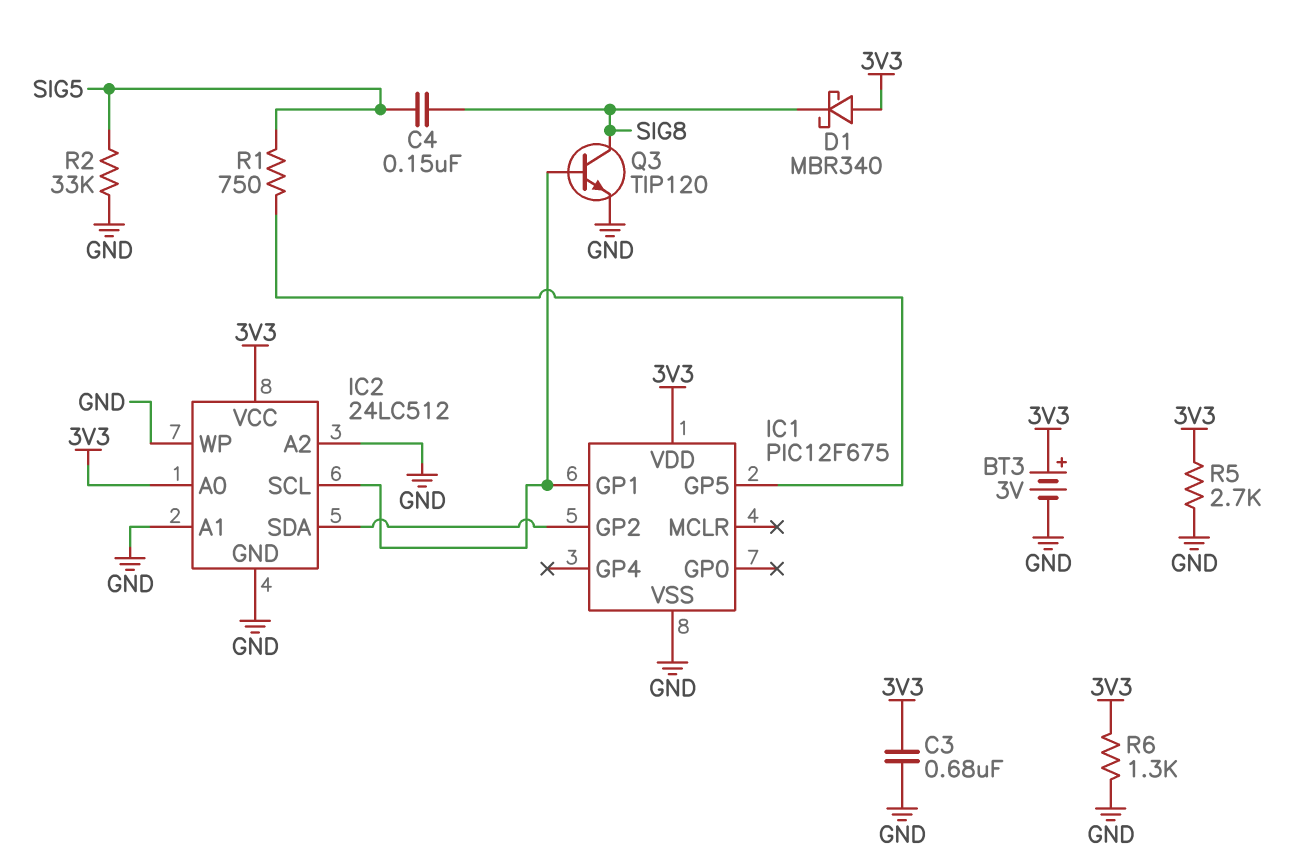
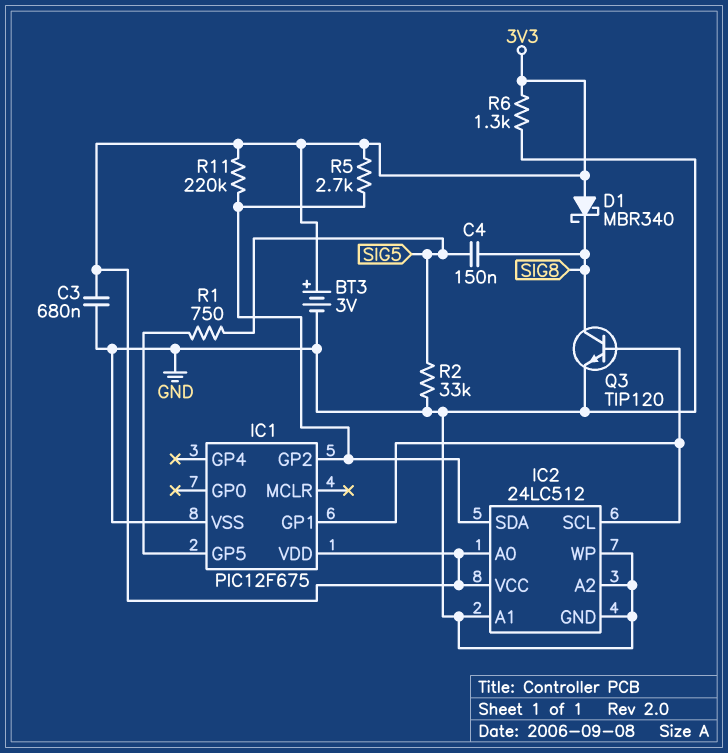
R5: 2.7k (3V3, GND) -> 2.7k (3V3, IC1/GP2)
R11: none -> 220k (3V3, IC1/GP2)

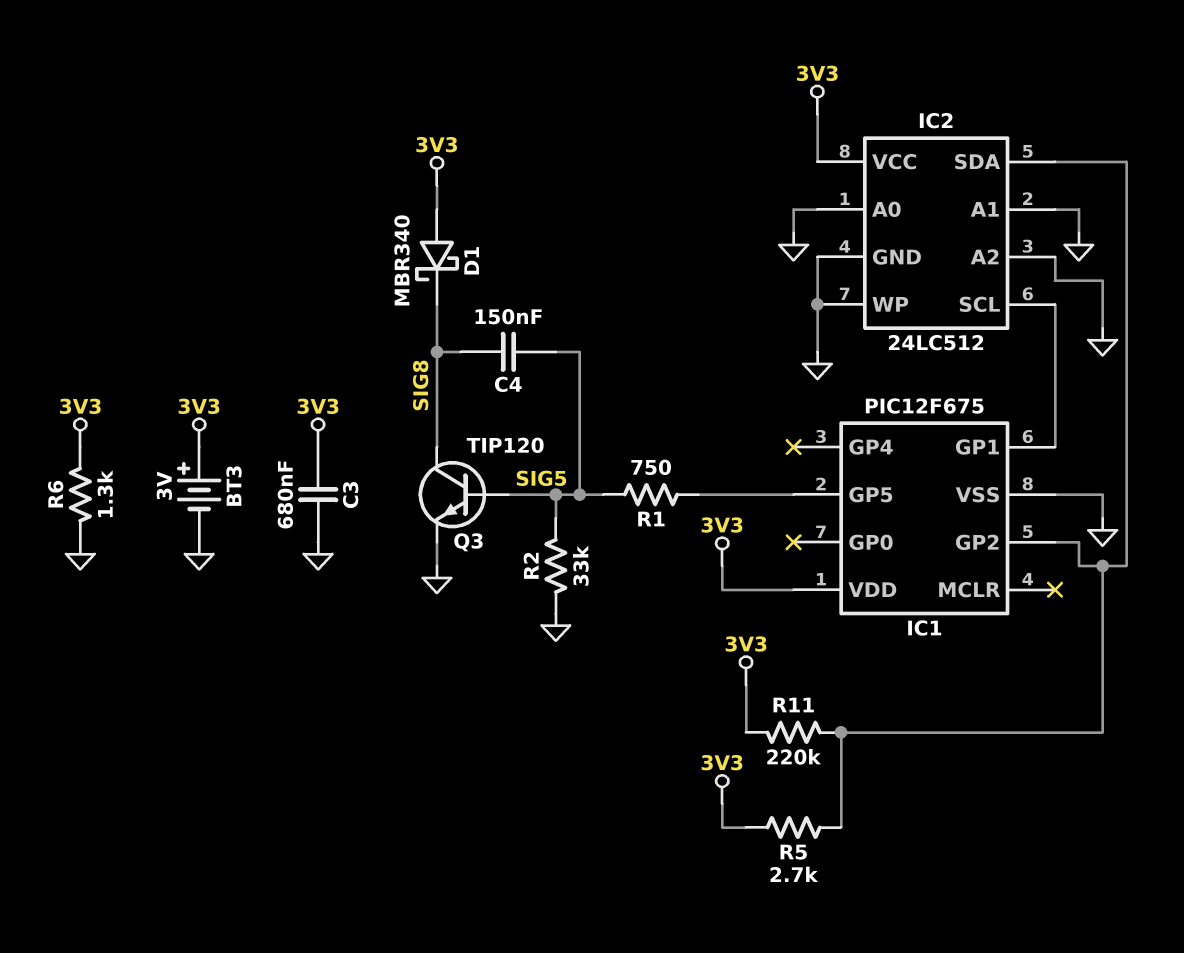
IC2 pin A0: 3V3 -> GND
Q3: NPN TIP120 (B IC1/GP1, C SIG8, E GND) -> NPN TIP120 (B SIG5, C SIG8, E GND)

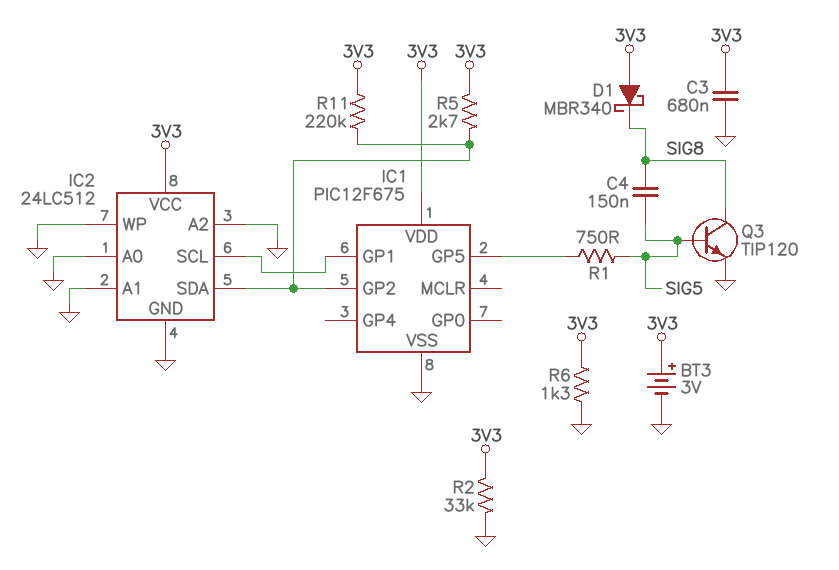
R2: 33k (GND, SIG5) -> 33k (3V3, GND)

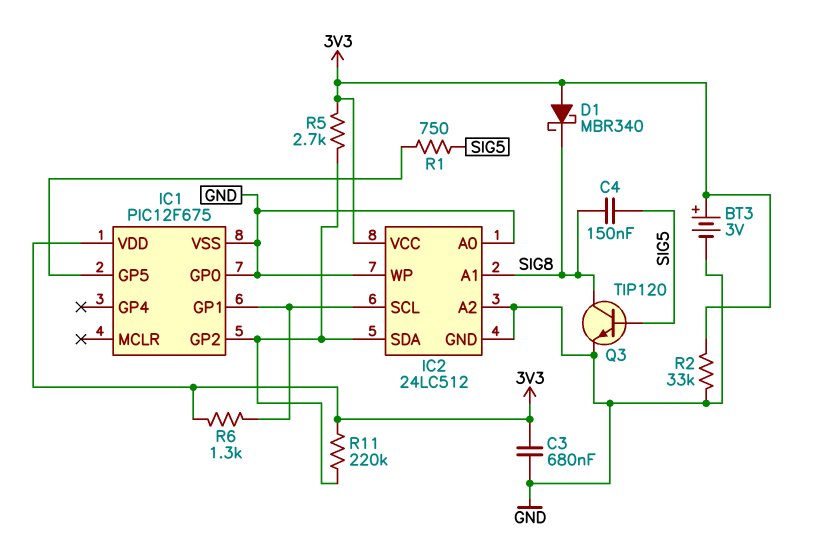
IC1 pin GP0: none -> GND
IC2 pin A1: GND -> SIG8
R6: 1.3k (3V3, GND) -> 1.3k (3V3, IC1/GP1)

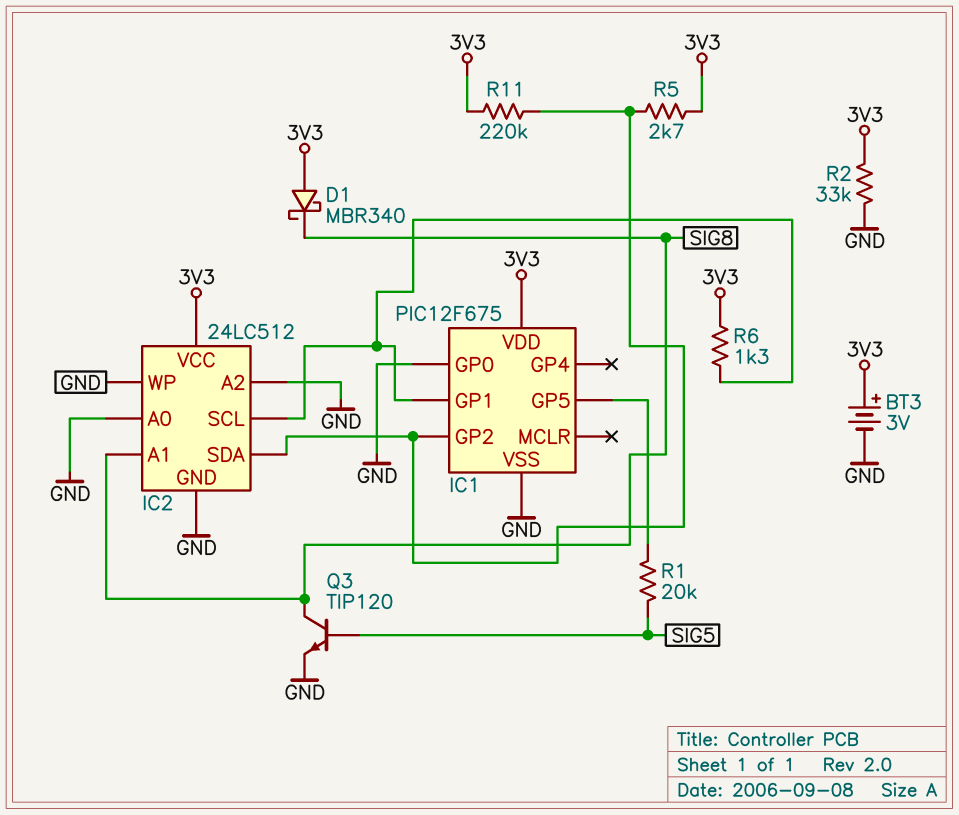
C3: 680nF (3V3, GND) -> none
C4: 150nF (SIG5, SIG8) -> none
R1: 750 (IC1/GP5, SIG5) -> 20k (IC1/GP5, SIG5)

